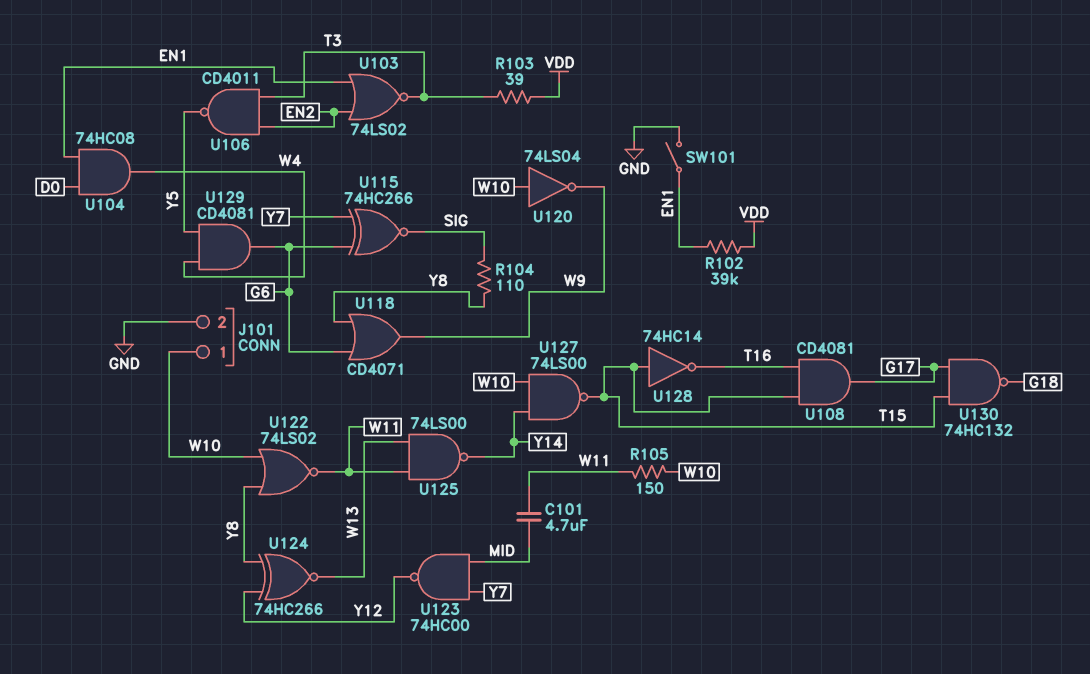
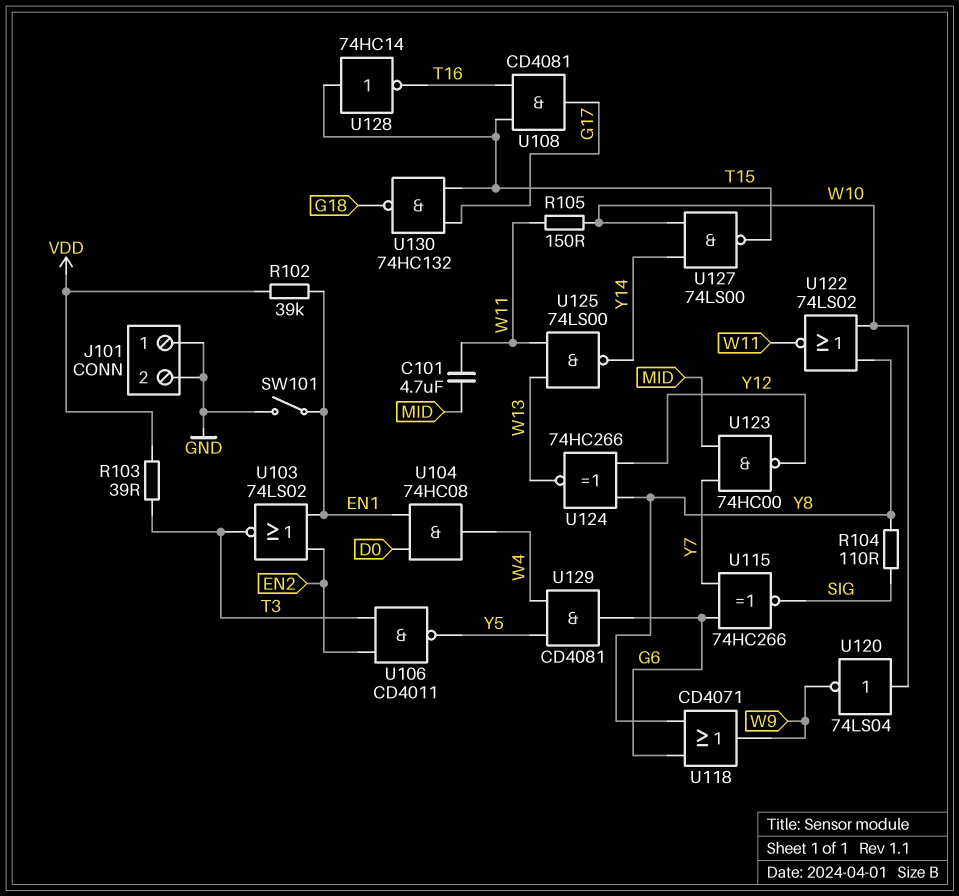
J101 pin 1: W10 -> GND

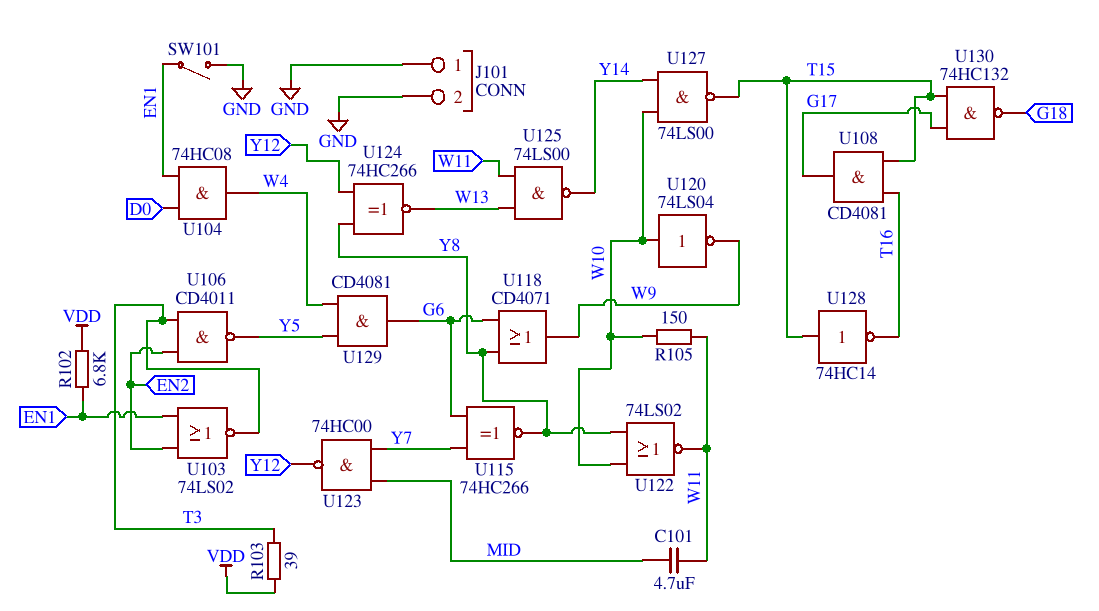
R102: 39k (EN1, VDD) -> 6.8k (EN1, VDD)
R104: 110 (SIG, Y8) -> none
U115: XNOR 74HC266 (in G6, in Y7, out SIG) -> XNOR 74HC266 (in G6, in Y7, out Y8)

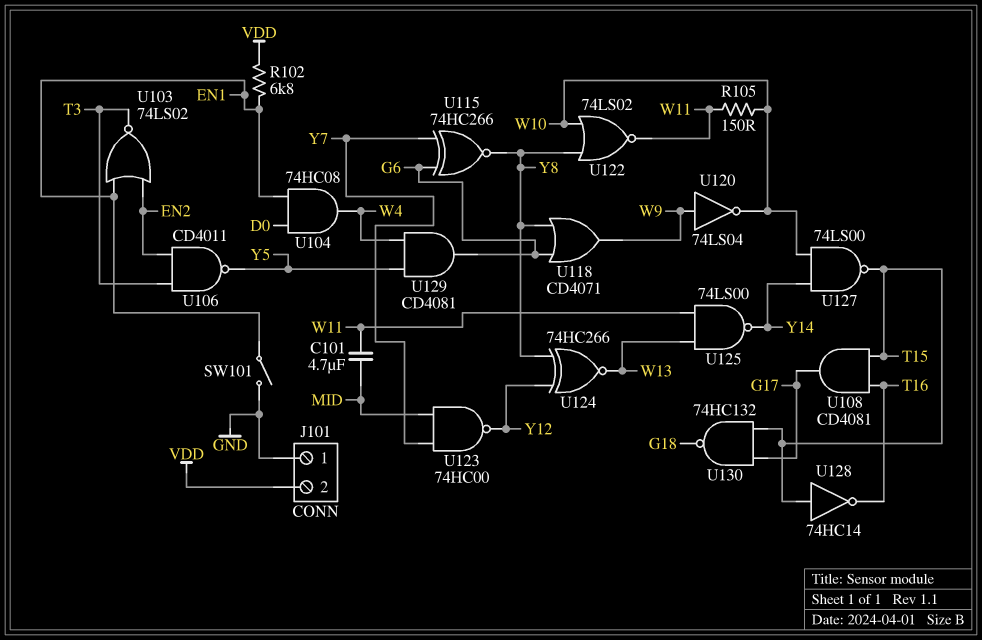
J101 pin 2: GND -> VDD
R103: 39 (T3, VDD) -> none
U120: NOT 74LS04 (in W10, out W9) -> NOT 74LS04 (in W9, out W10)

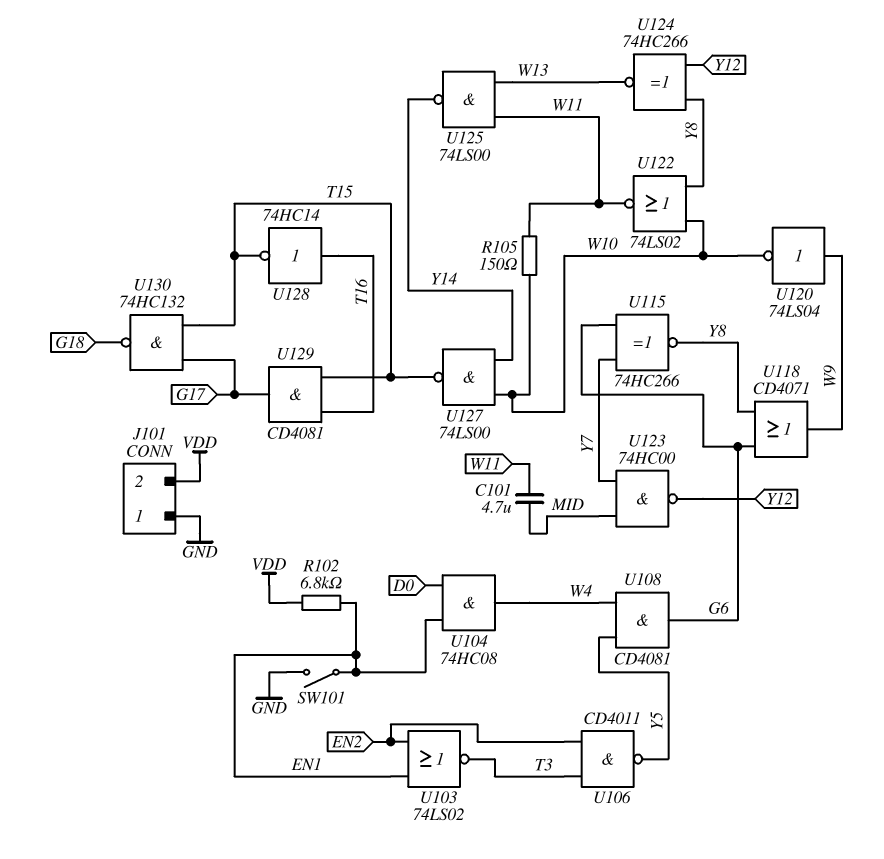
U108: AND CD4081 (in T15, in T16, out G17) -> AND CD4081 (in W4, in Y5, out G6)
U128: NOT 74HC14 (in T15, out T16) -> NOT 74HC14 (in T16, out T15)
U129: AND CD4081 (in W4, in Y5, out G6) -> AND CD4081 (in T15, in T16, out G17)

